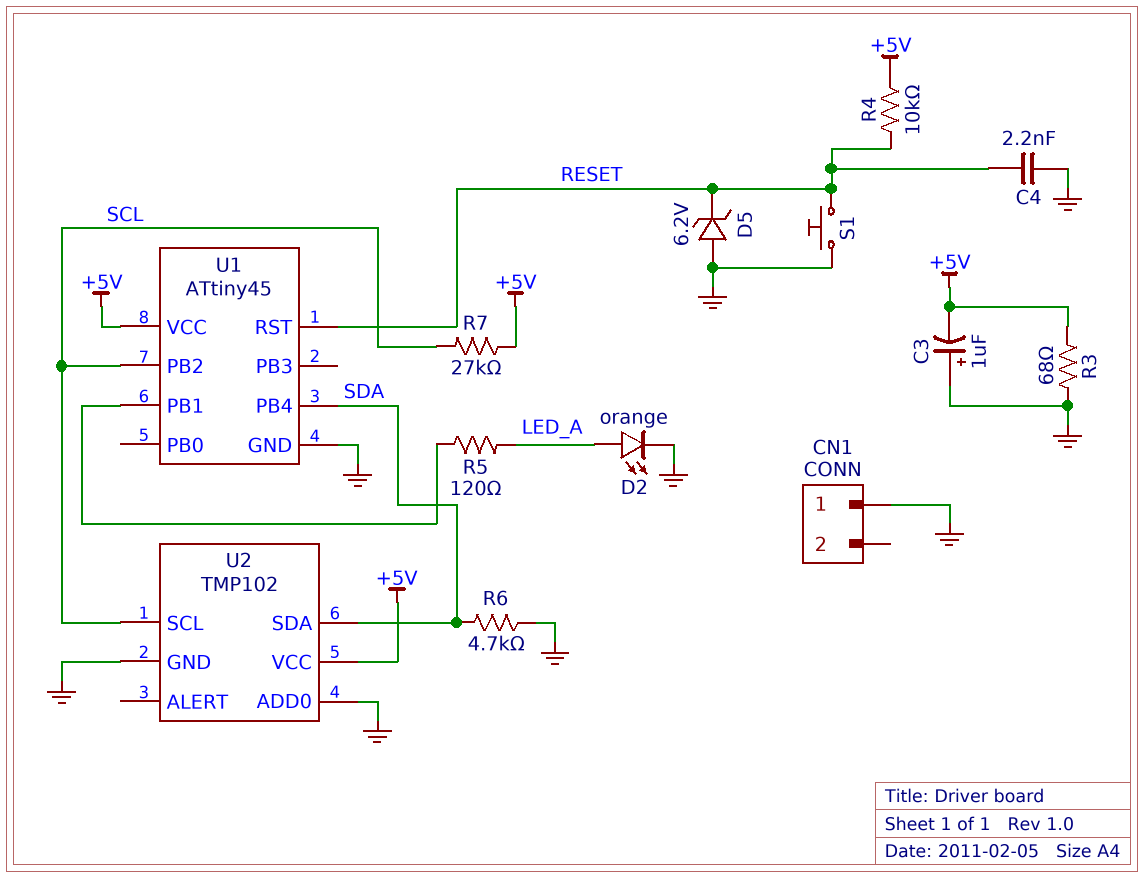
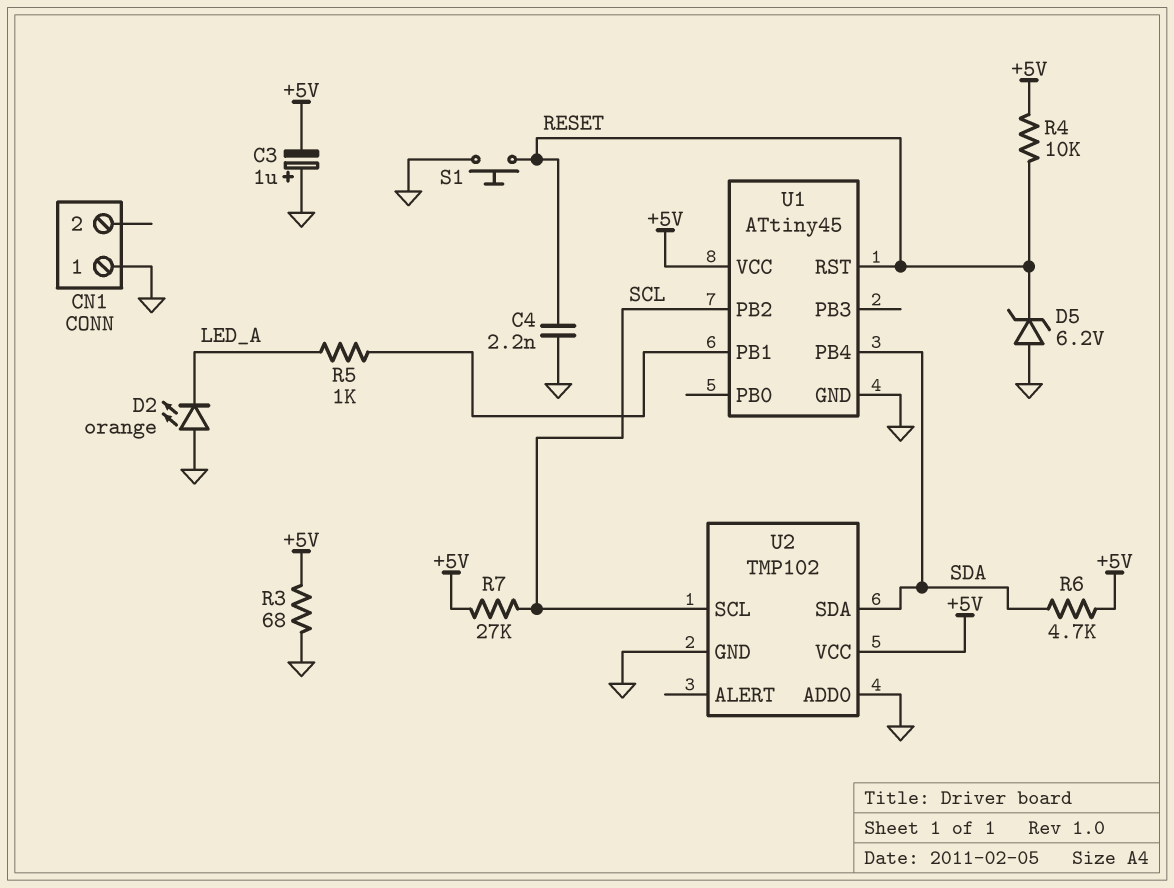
D2: LED orange (A LED_A, K GND) -> LED orange (A GND, K LED_A)
R5: 120 (LED_A, U1/PB1) -> 1k (LED_A, U1/PB1)
R6: 4.7k (GND, SDA) -> 4.7k (+5V, SDA)

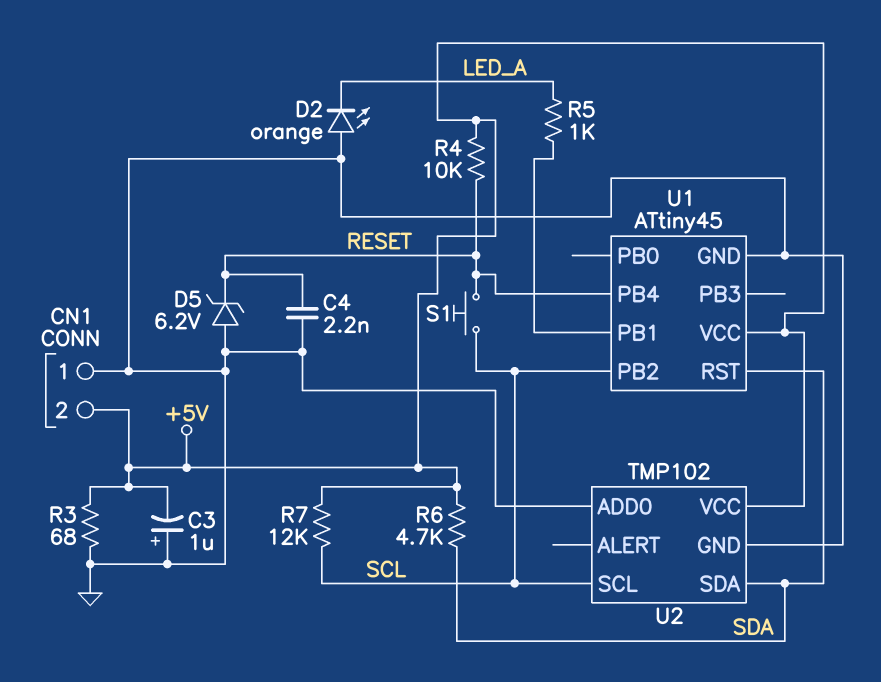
CN1 pin 2: none -> +5V
R7: 27k (+5V, SCL) -> 12k (+5V, SCL)
S1: button (GND, RESET) -> button (RESET, SCL)
U1 pin PB4: SDA -> RESET
U1 pin RST: RESET -> SDA

